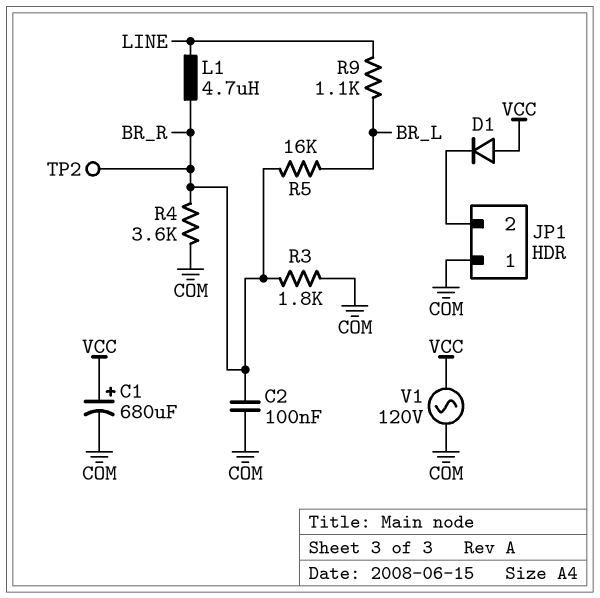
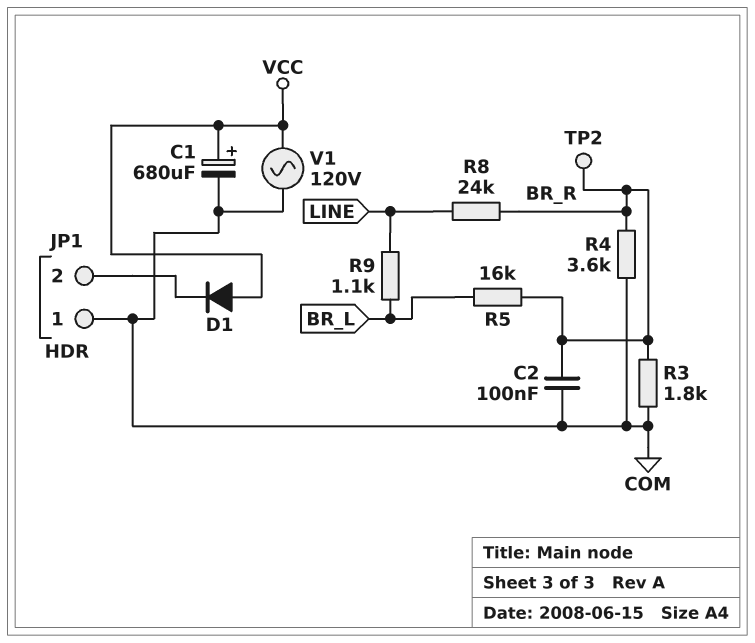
L1: 4.7uH (BR_R, LINE) -> none
R8: none -> 24k (BR_R, LINE)

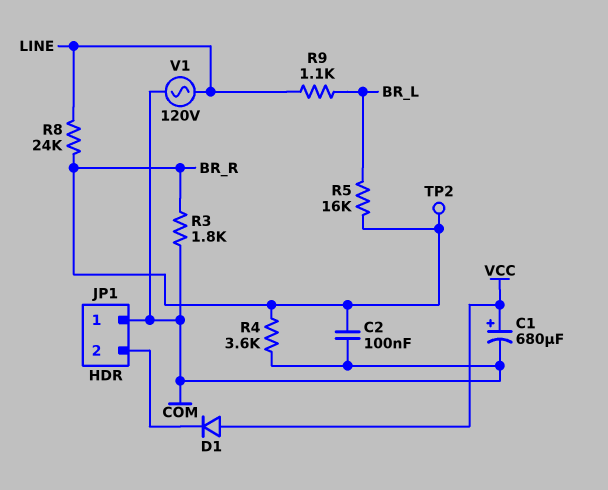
V1: AC 120V (COM, VCC) -> AC 120V (COM, LINE)

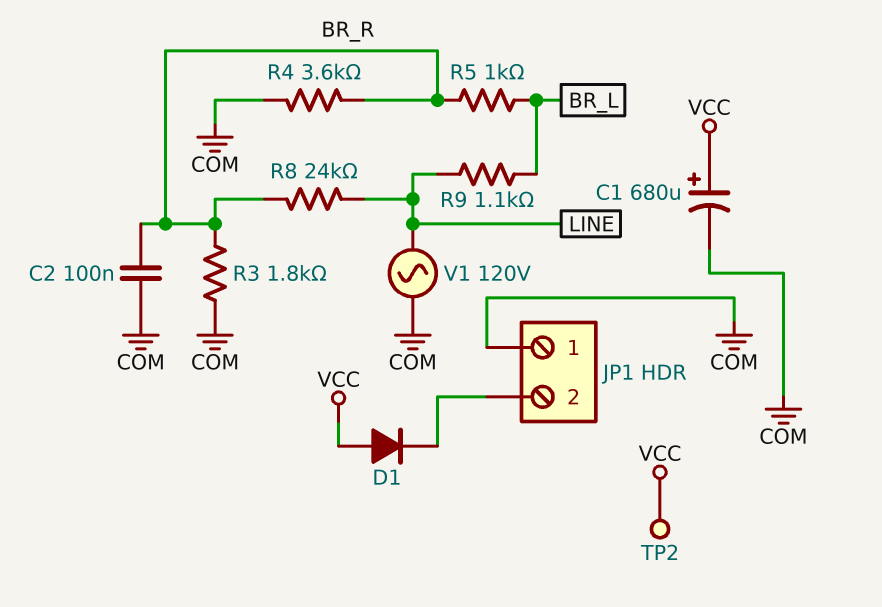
R5: 16k (BR_L, BR_R) -> 1k (BR_L, BR_R)
TP2: test point (BR_R) -> test point (VCC)

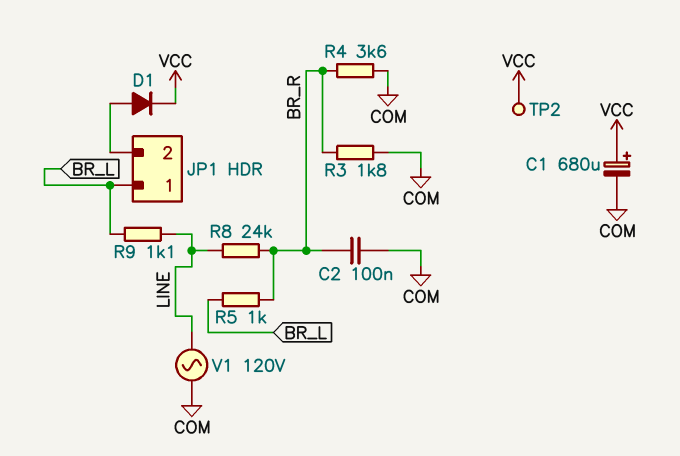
D1: diode (A VCC, K JP1/2) -> diode (A JP1/2, K VCC)
JP1 pin 1: COM -> BR_L

